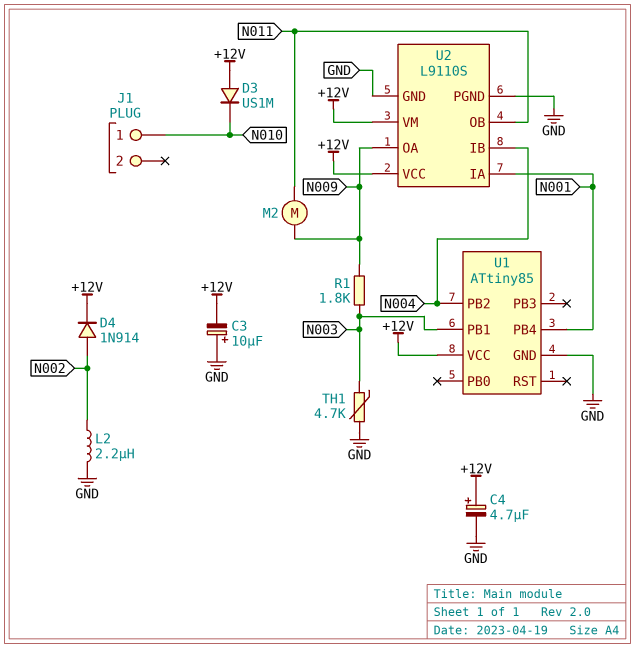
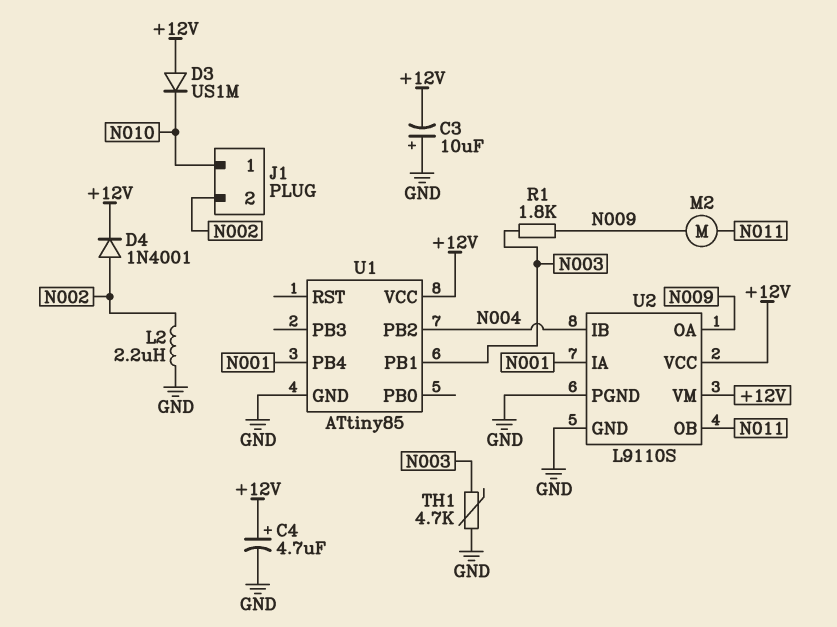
D4: diode 1N914 (A N002, K +12V) -> diode 1N4001 (A N002, K +12V)
J1 pin 2: none -> N002

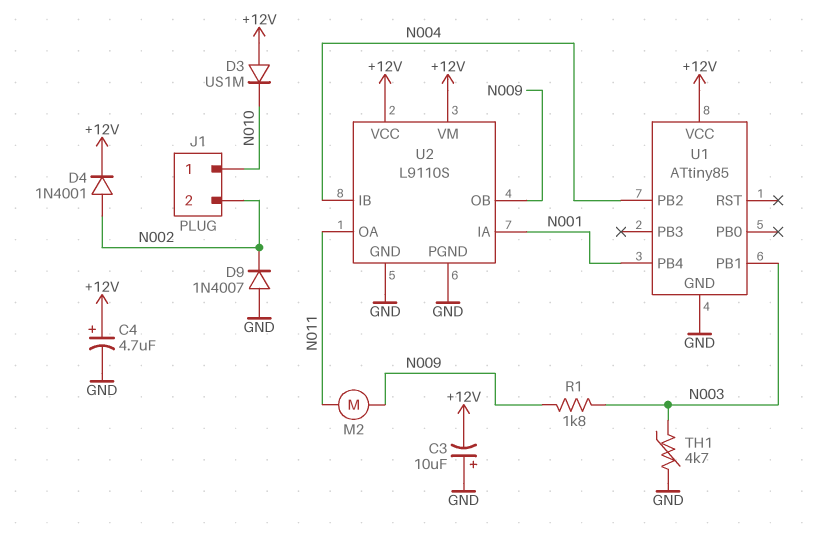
D9: none -> diode 1N4007 (A GND, K N002)
L2: 2.2uH (GND, N002) -> none
U2 pin OA: N009 -> N011
U2 pin OB: N011 -> N009

